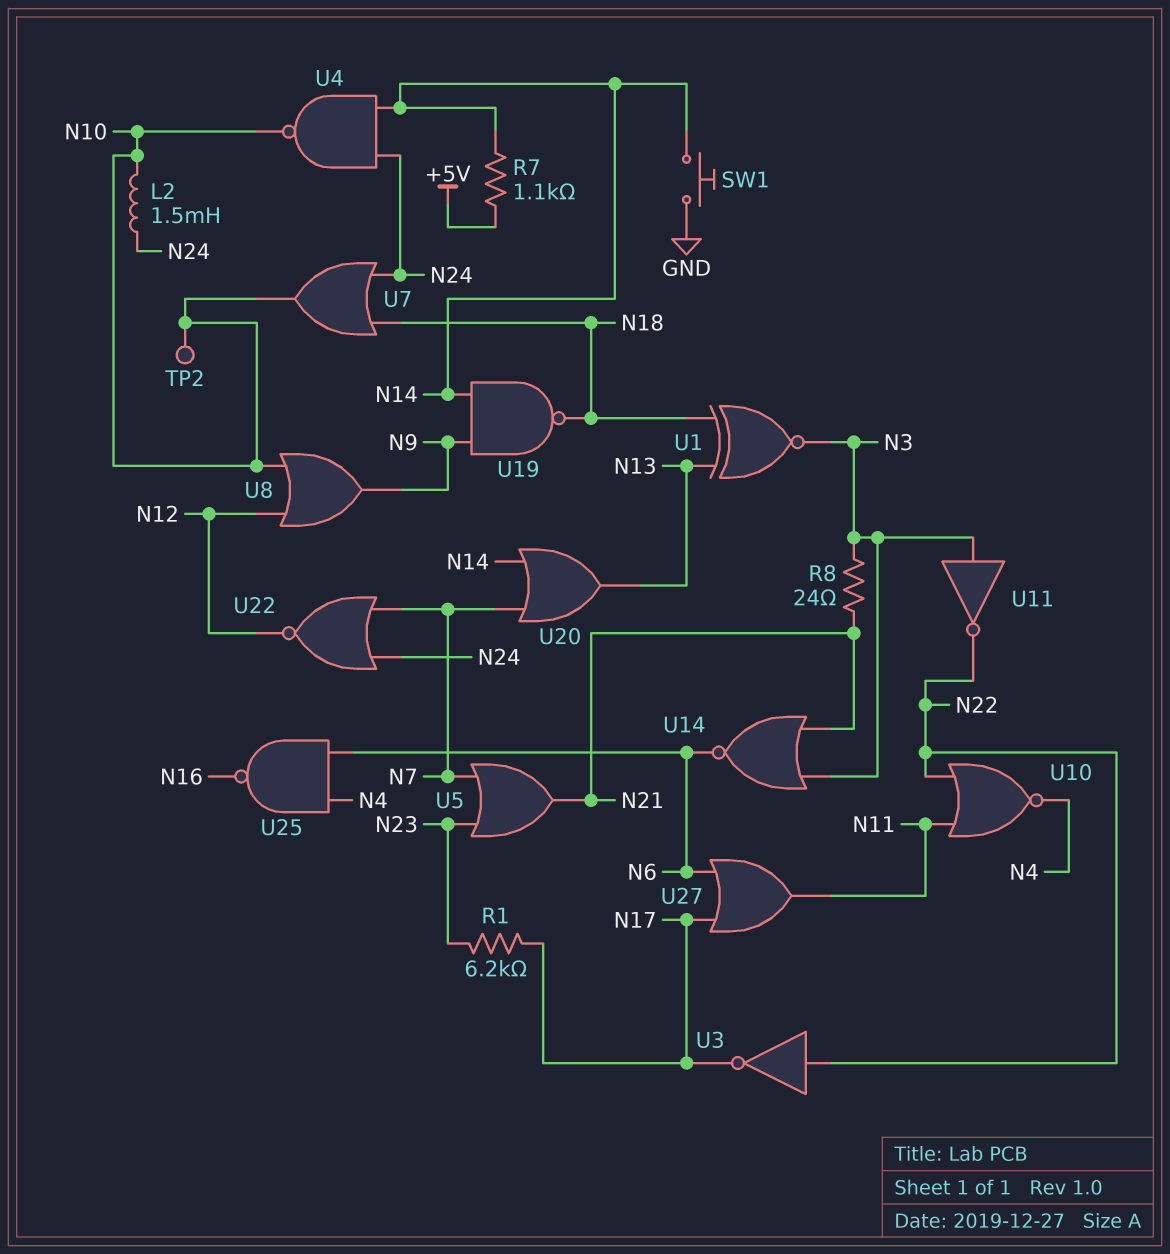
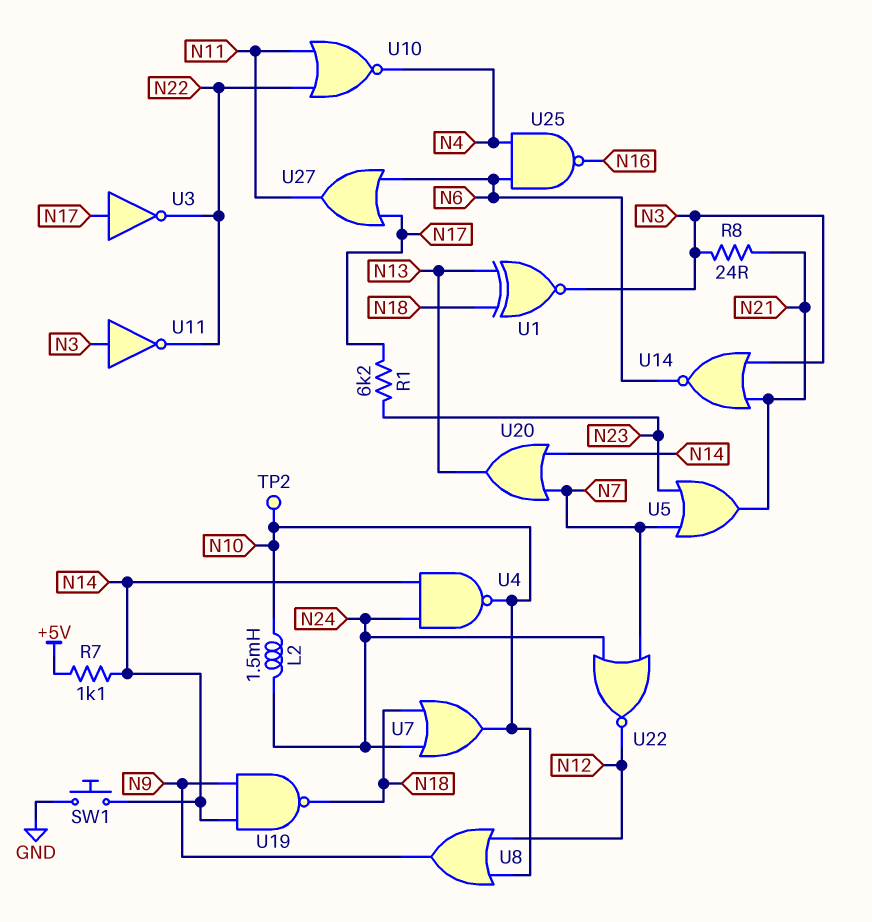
U3: NOT (in N22, out N17) -> NOT (in N17, out N22)

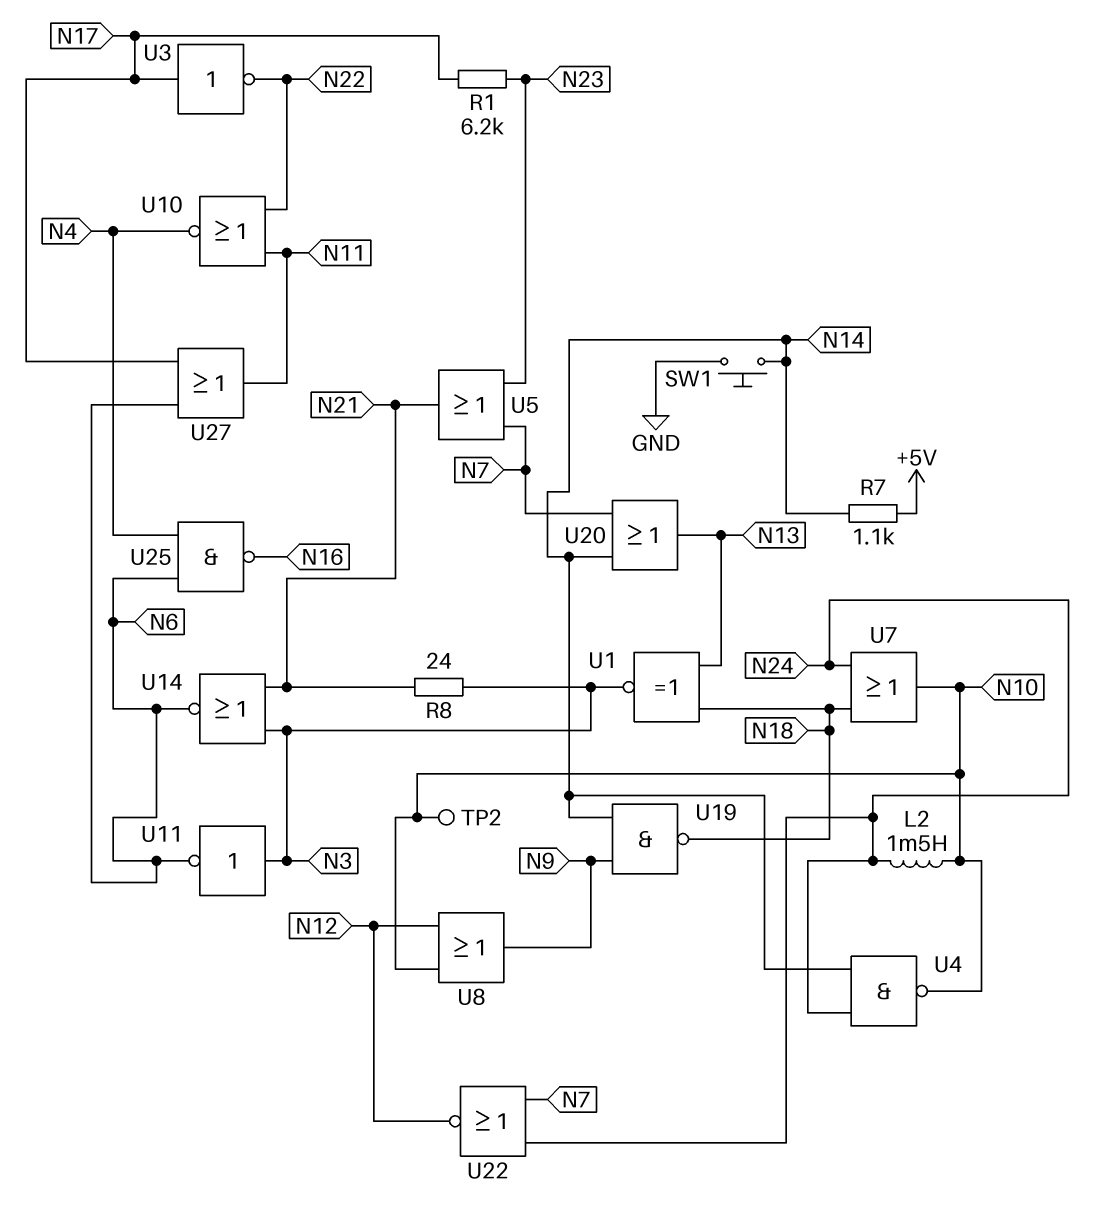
U11: NOT (in N3, out N22) -> NOT (in N3, out N6)

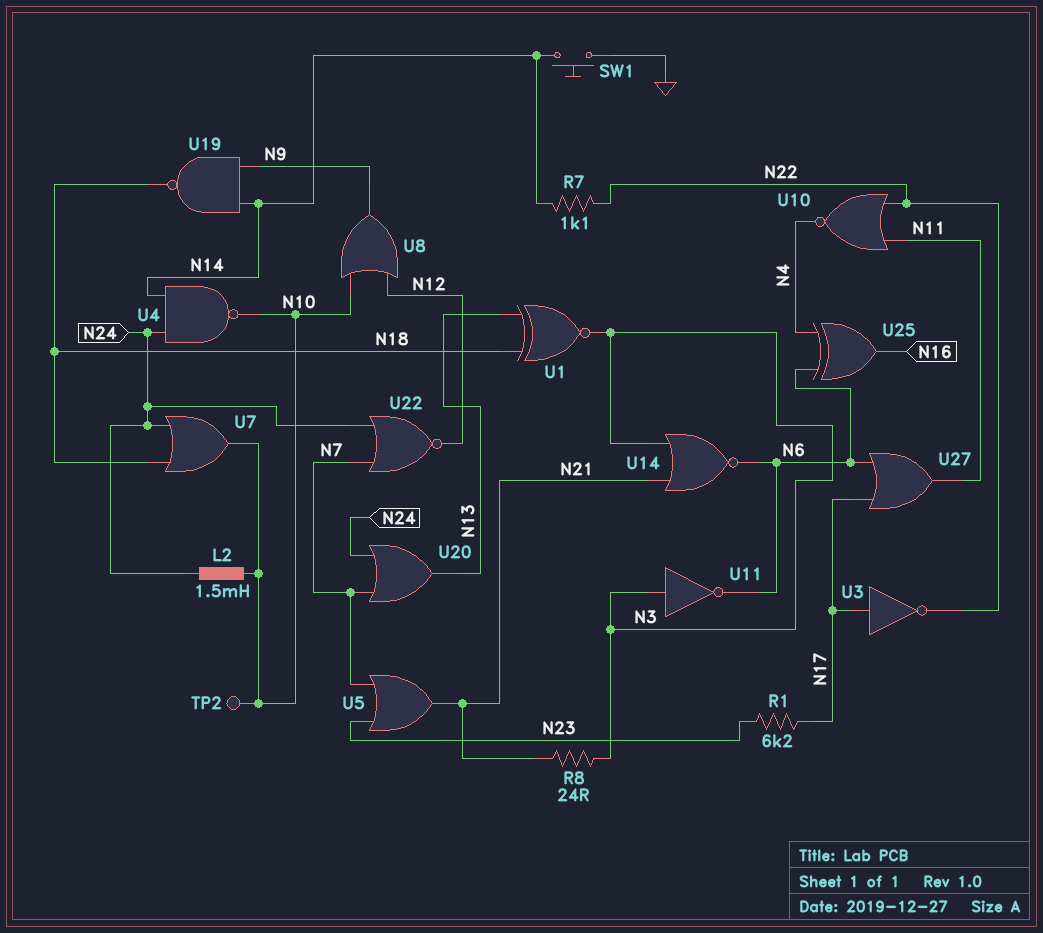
R7: 1.1k (+5V, N14) -> 1.1k (N14, N22)
U20: OR (in N7, in N14, out N13) -> OR (in N7, in N24, out N13)
U25: NAND (in N4, in N6, out N16) -> XOR (in N4, in N6, out N16)

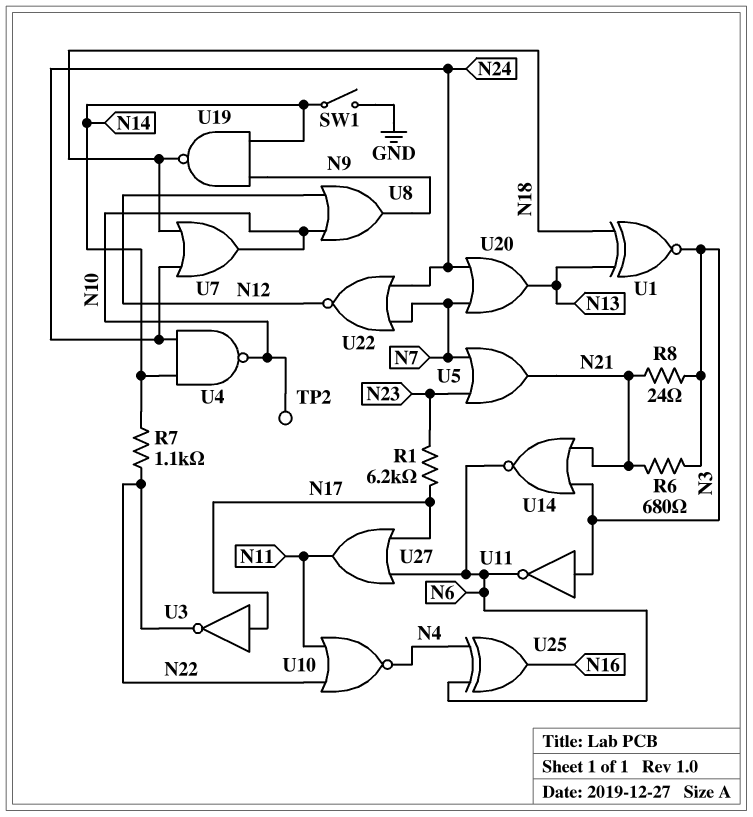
L2: 1.5mH (N10, N24) -> none
R6: none -> 680 (N3, N21)
SW1: button (GND, N14) -> switch (GND, N14)

